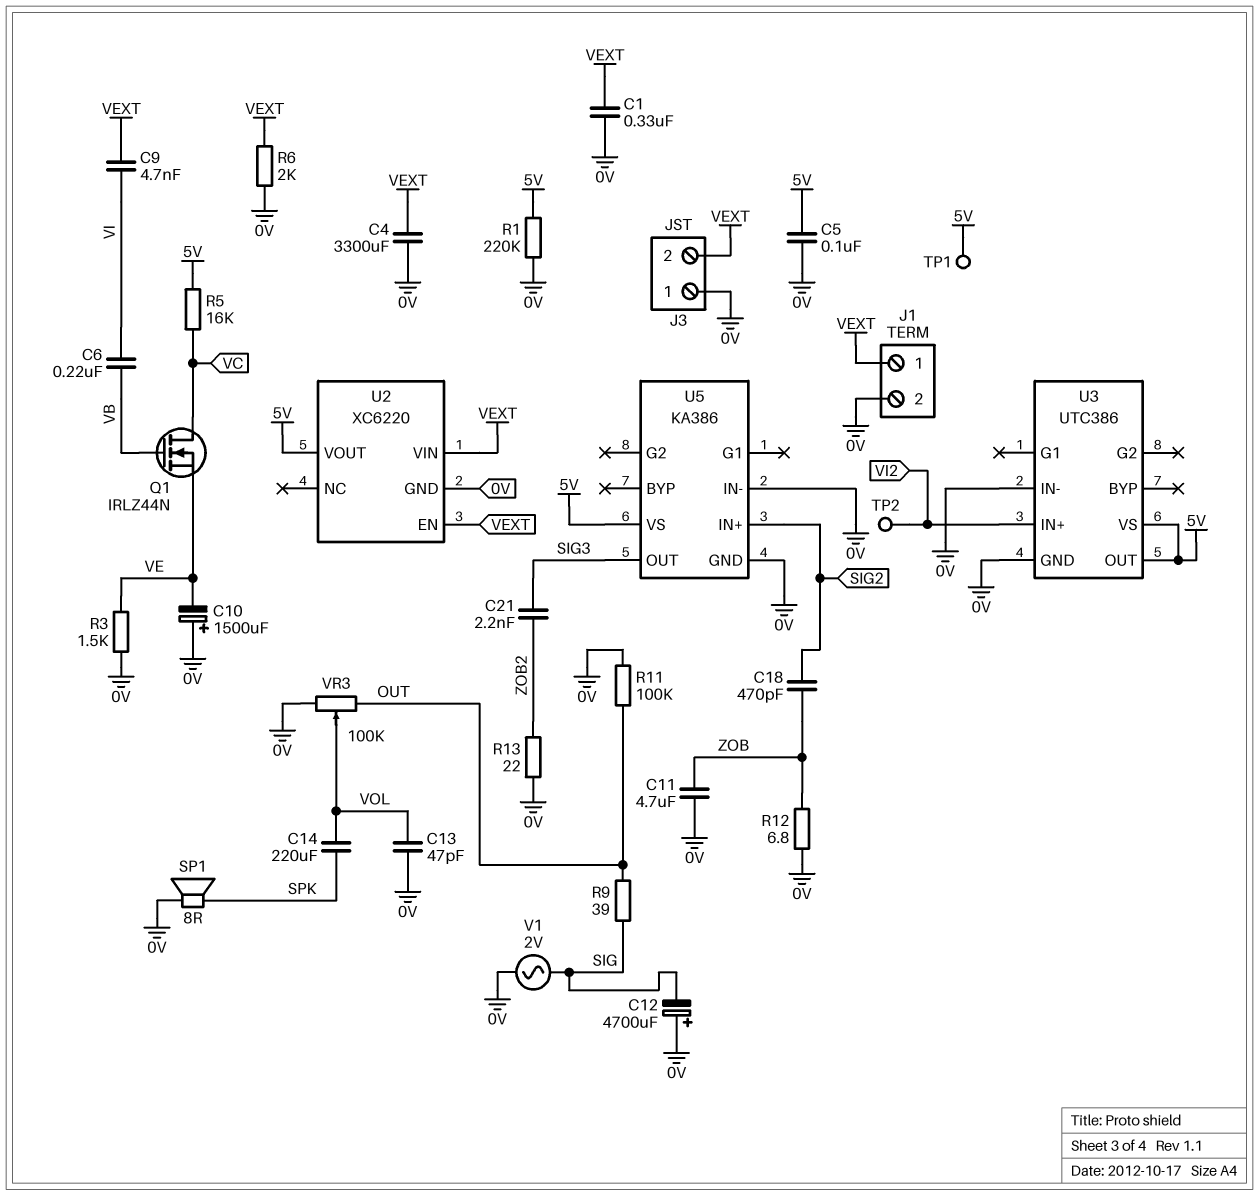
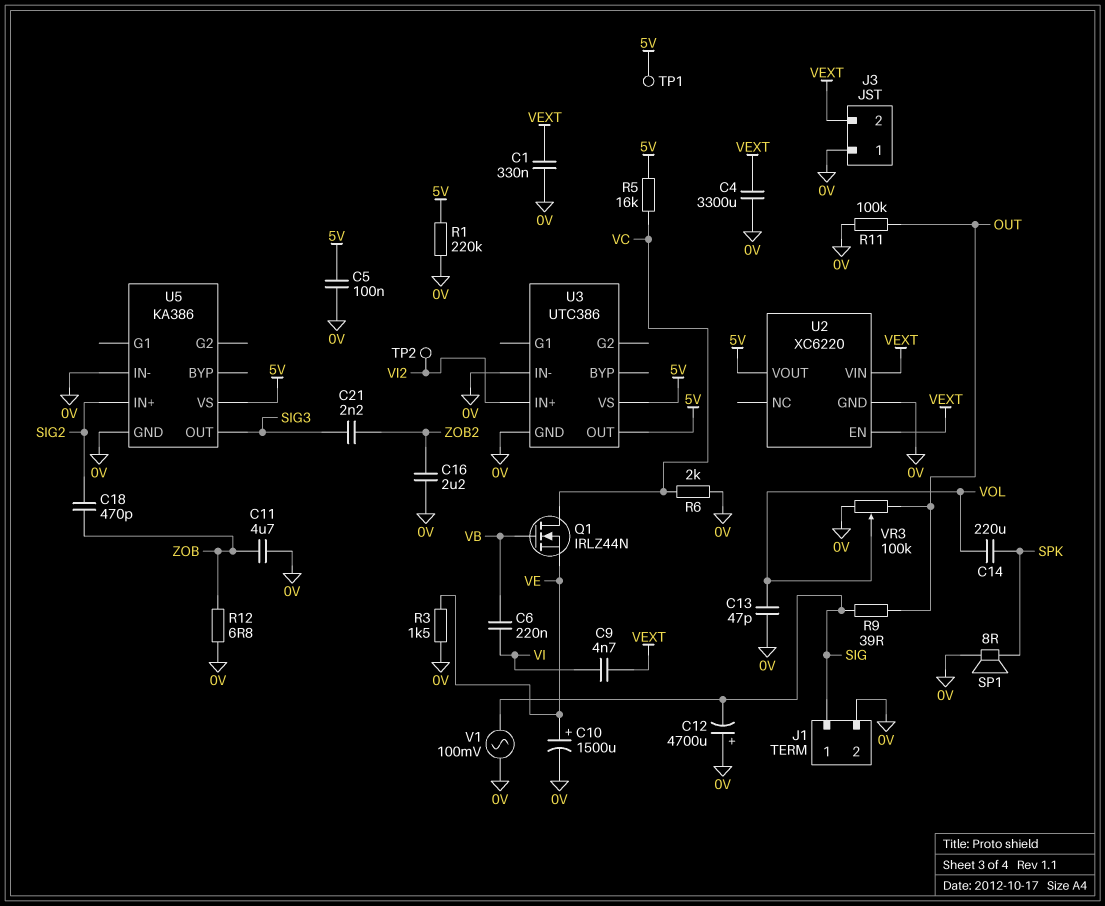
C10: 1500uF (plus 0V, minus VE) -> 1500uF (plus VE, minus 0V)
C16: none -> 2.2uF (0V, ZOB2)
J1 pin 1: VEXT -> SIG
R6: 2k (0V, VEXT) -> 2k (0V, VC)
R13: 22 (0V, ZOB2) -> none
V1: AC 2V (0V, SIG) -> AC 100mV (0V, SIG)

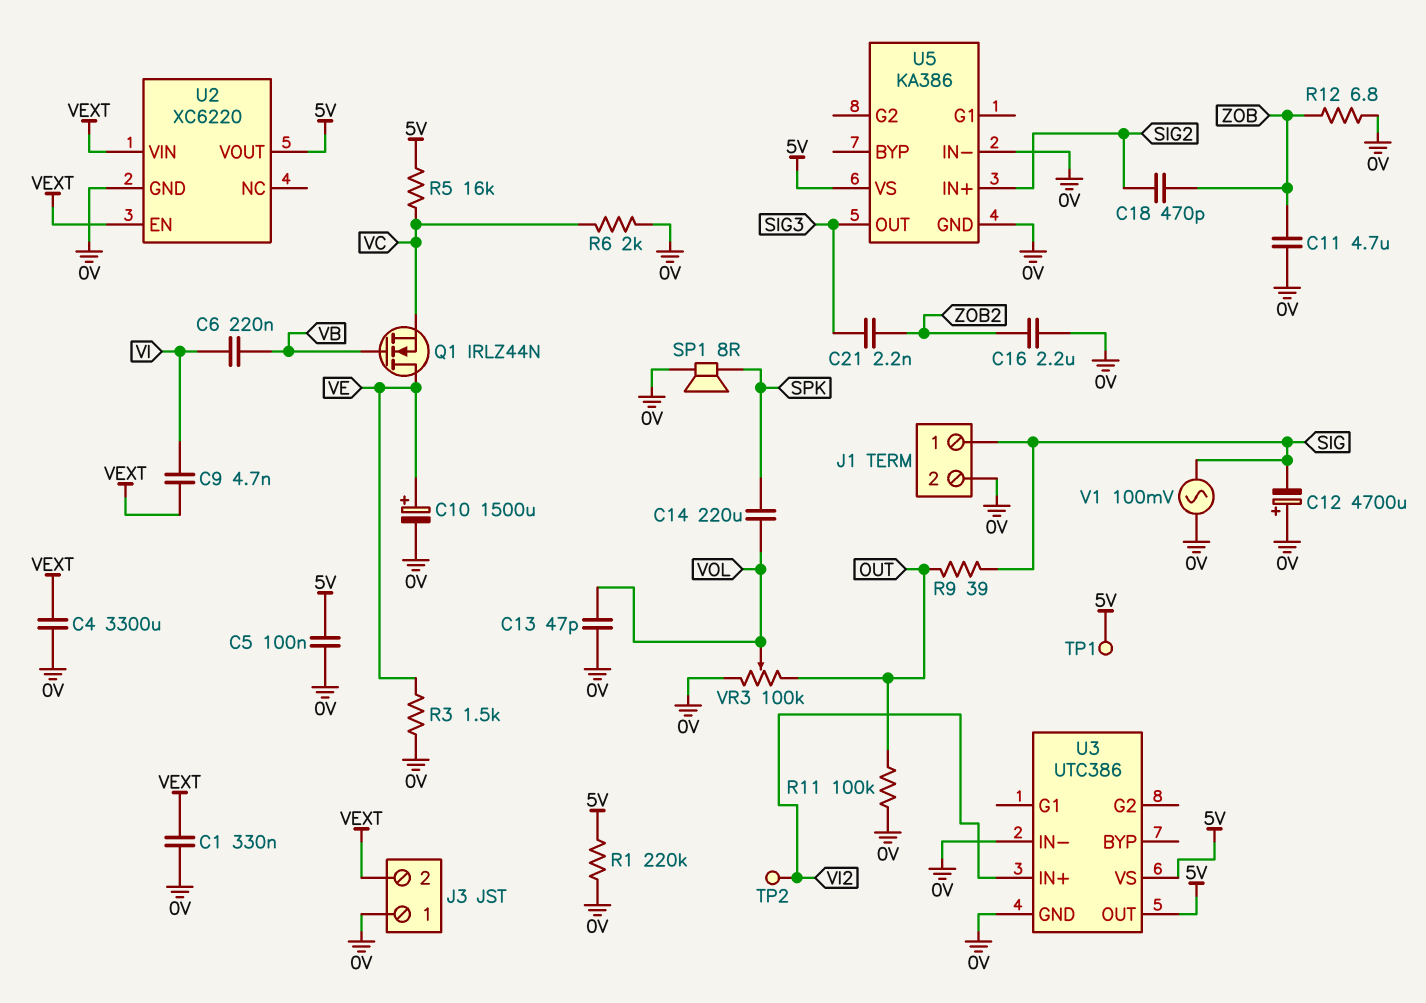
Q1: NMOS IRLZ44N (G VB, D VC, S VE) -> NMOS IRLZ44N (G VB, D VE, S VC)

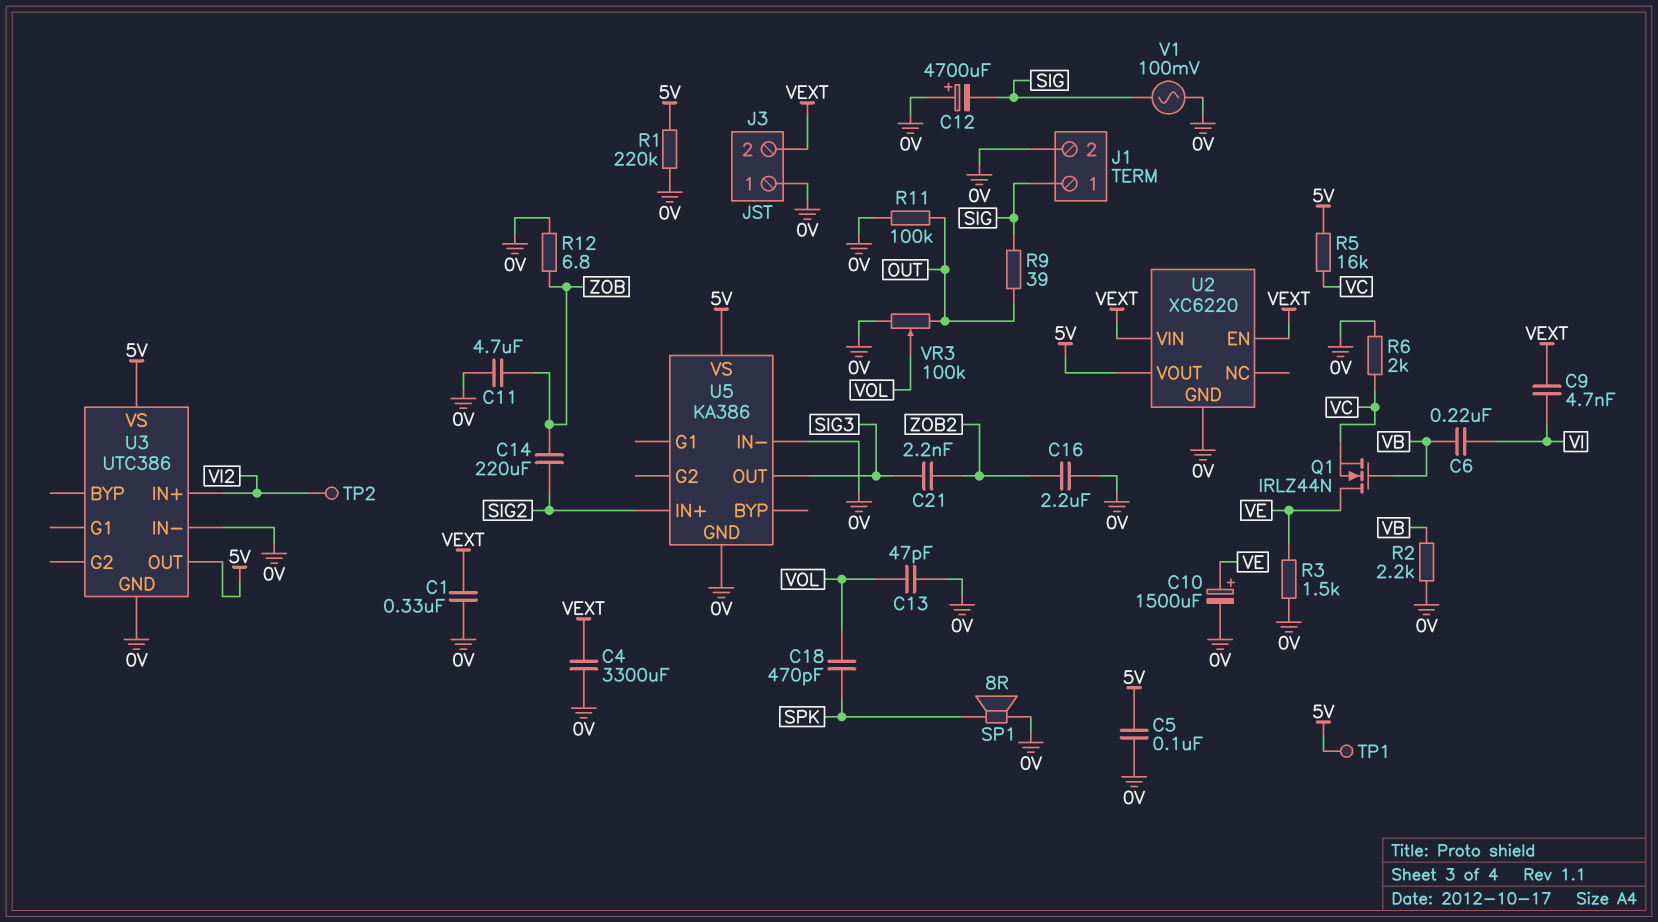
C14: 220uF (SPK, VOL) -> 220uF (SIG2, ZOB)
C18: 470pF (SIG2, ZOB) -> 470pF (SPK, VOL)
R2: none -> 2.2k (0V, VB)

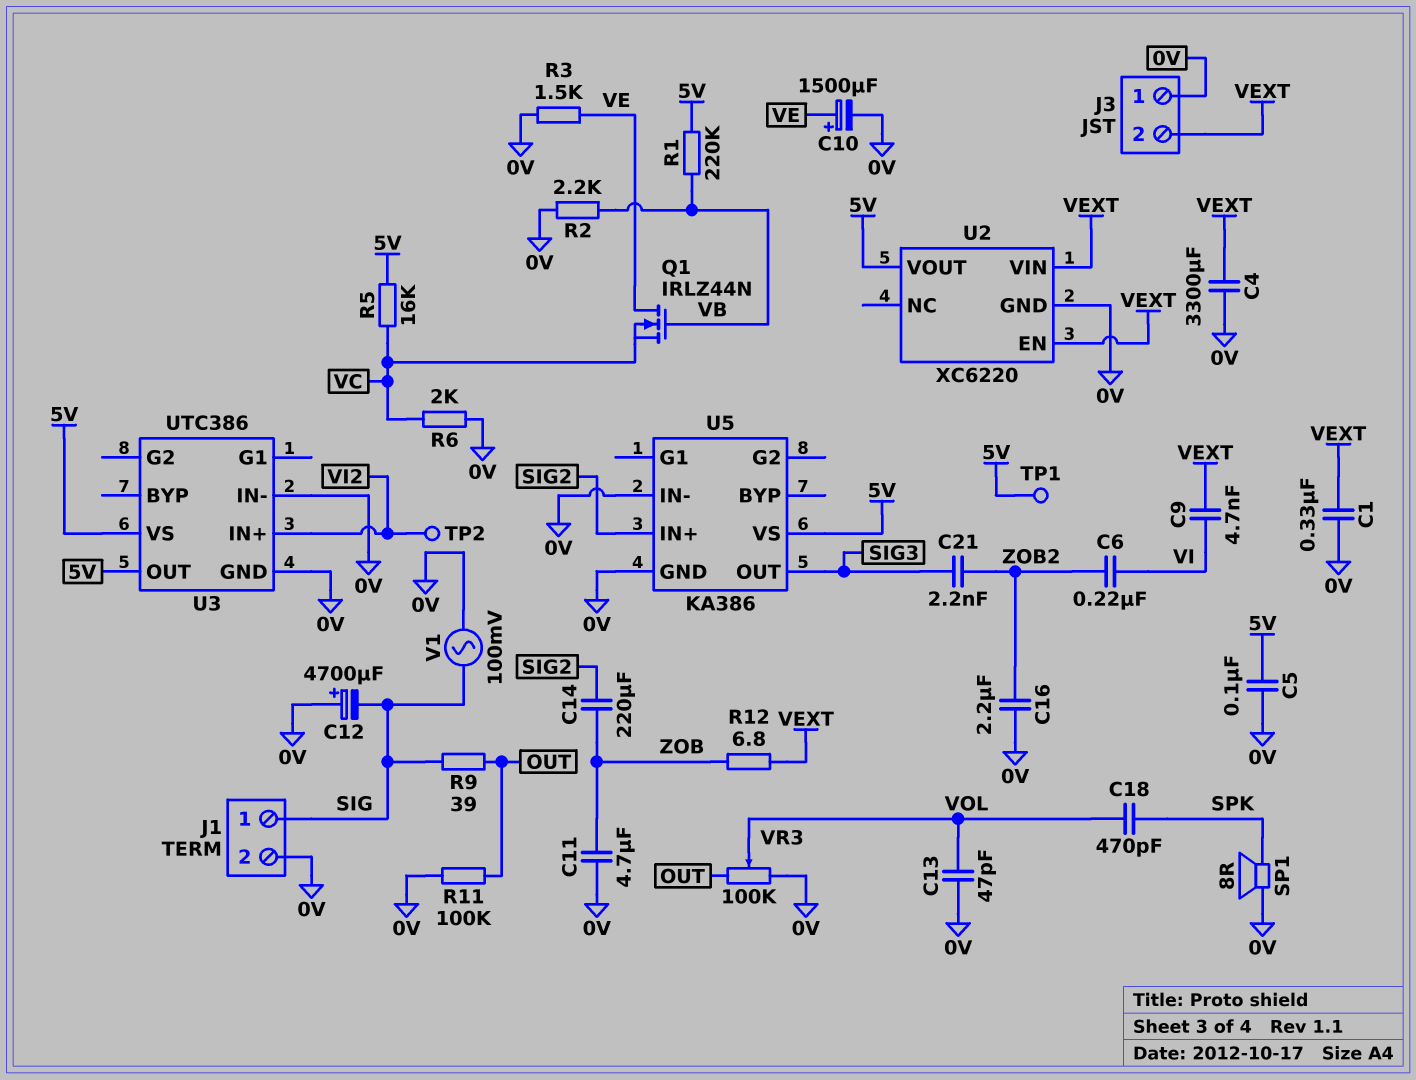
C6: 220nF (VB, VI) -> 220nF (VI, ZOB2)
R1: 220k (0V, 5V) -> 220k (5V, VB)
R12: 6.8 (0V, ZOB) -> 6.8 (VEXT, ZOB)

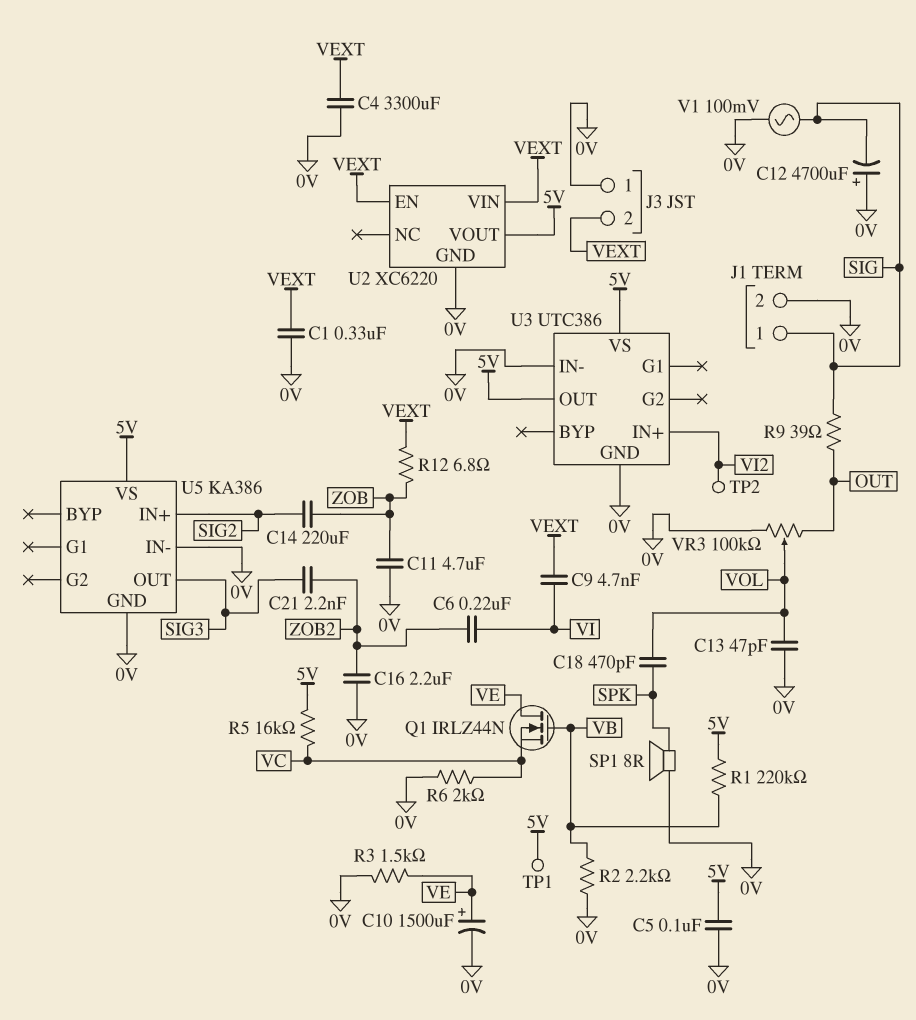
R11: 100k (0V, OUT) -> none

